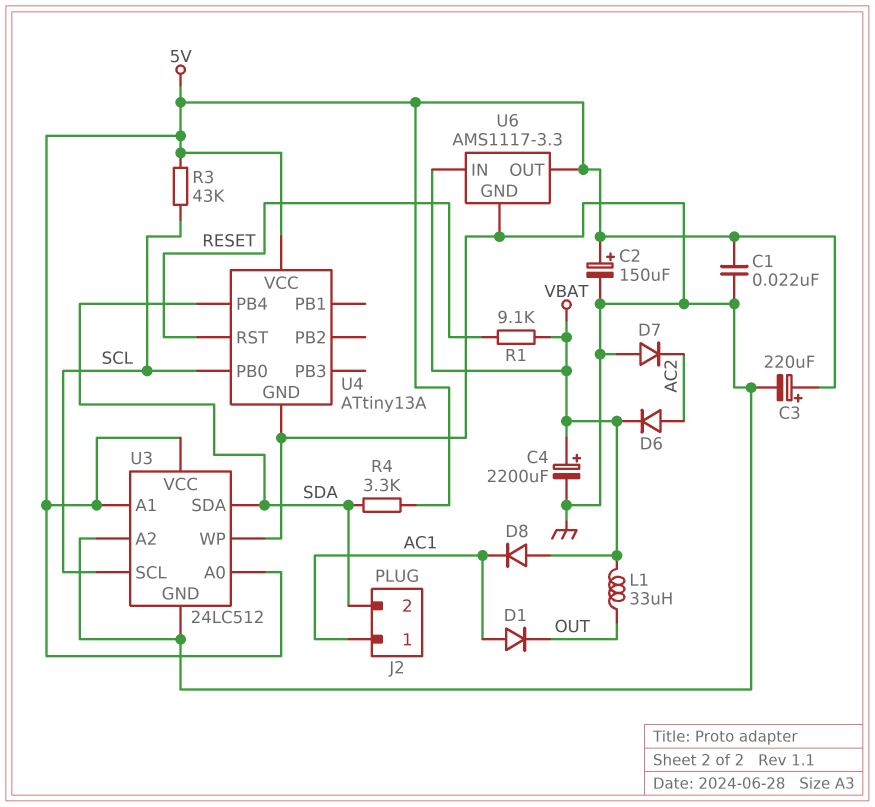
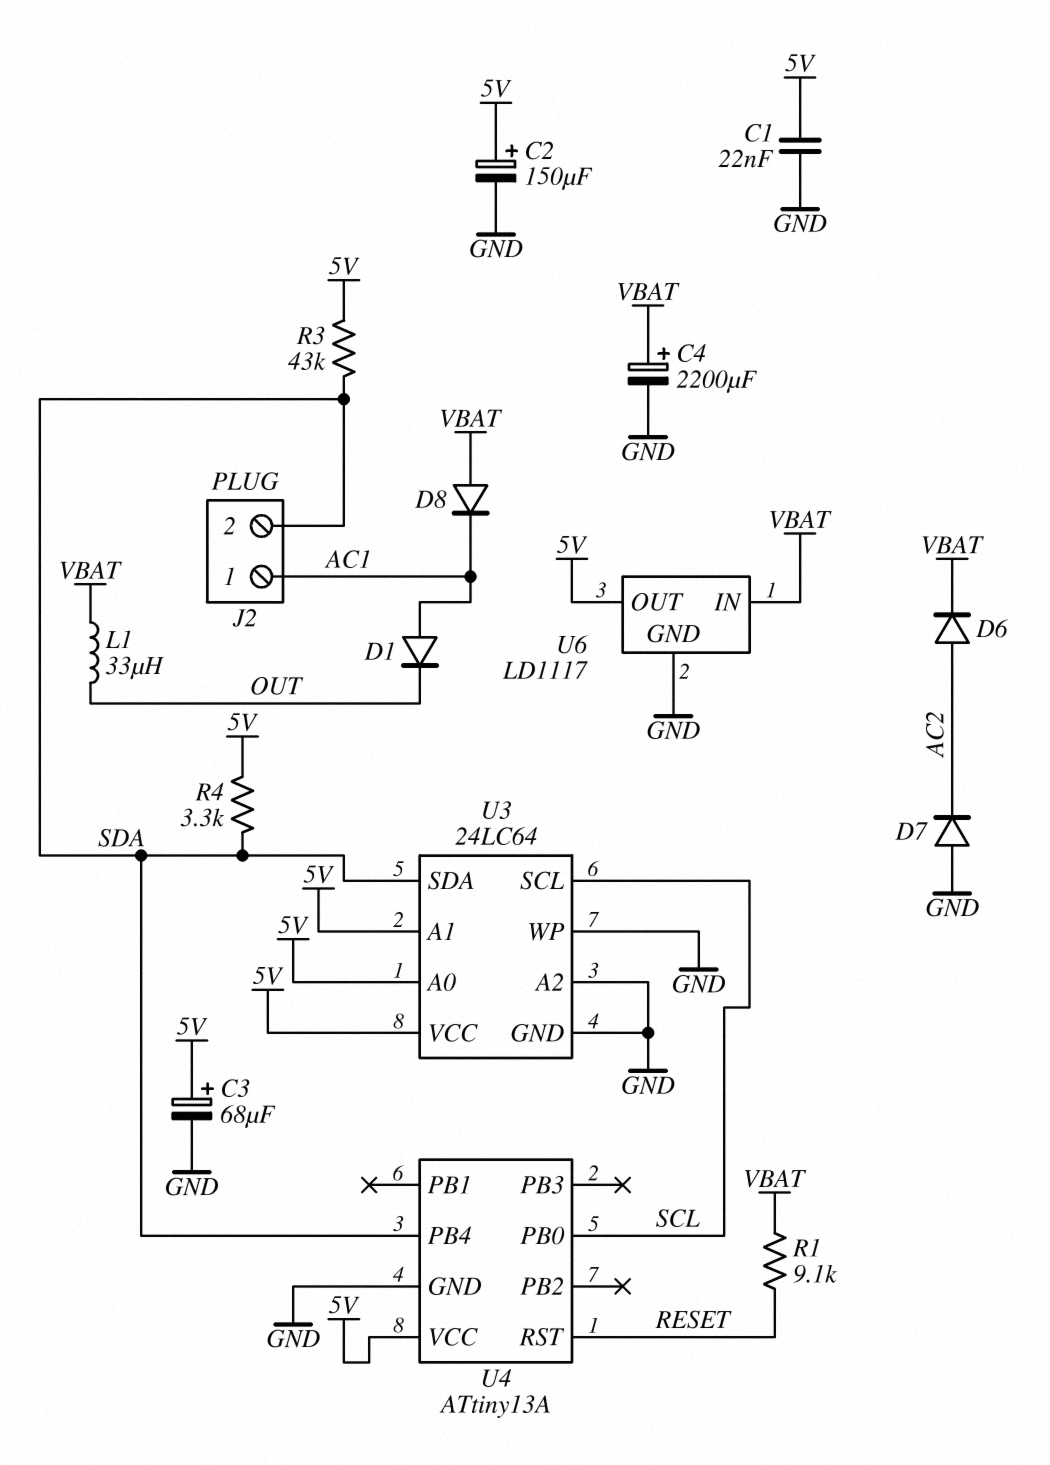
C3: 220uF (plus 5V, minus GND) -> 68uF (plus 5V, minus GND)
R3: 43k (5V, SCL) -> 43k (5V, SDA)
U3: 24LC512 -> 24LC64
U6: AMS1117-3.3 -> LD1117

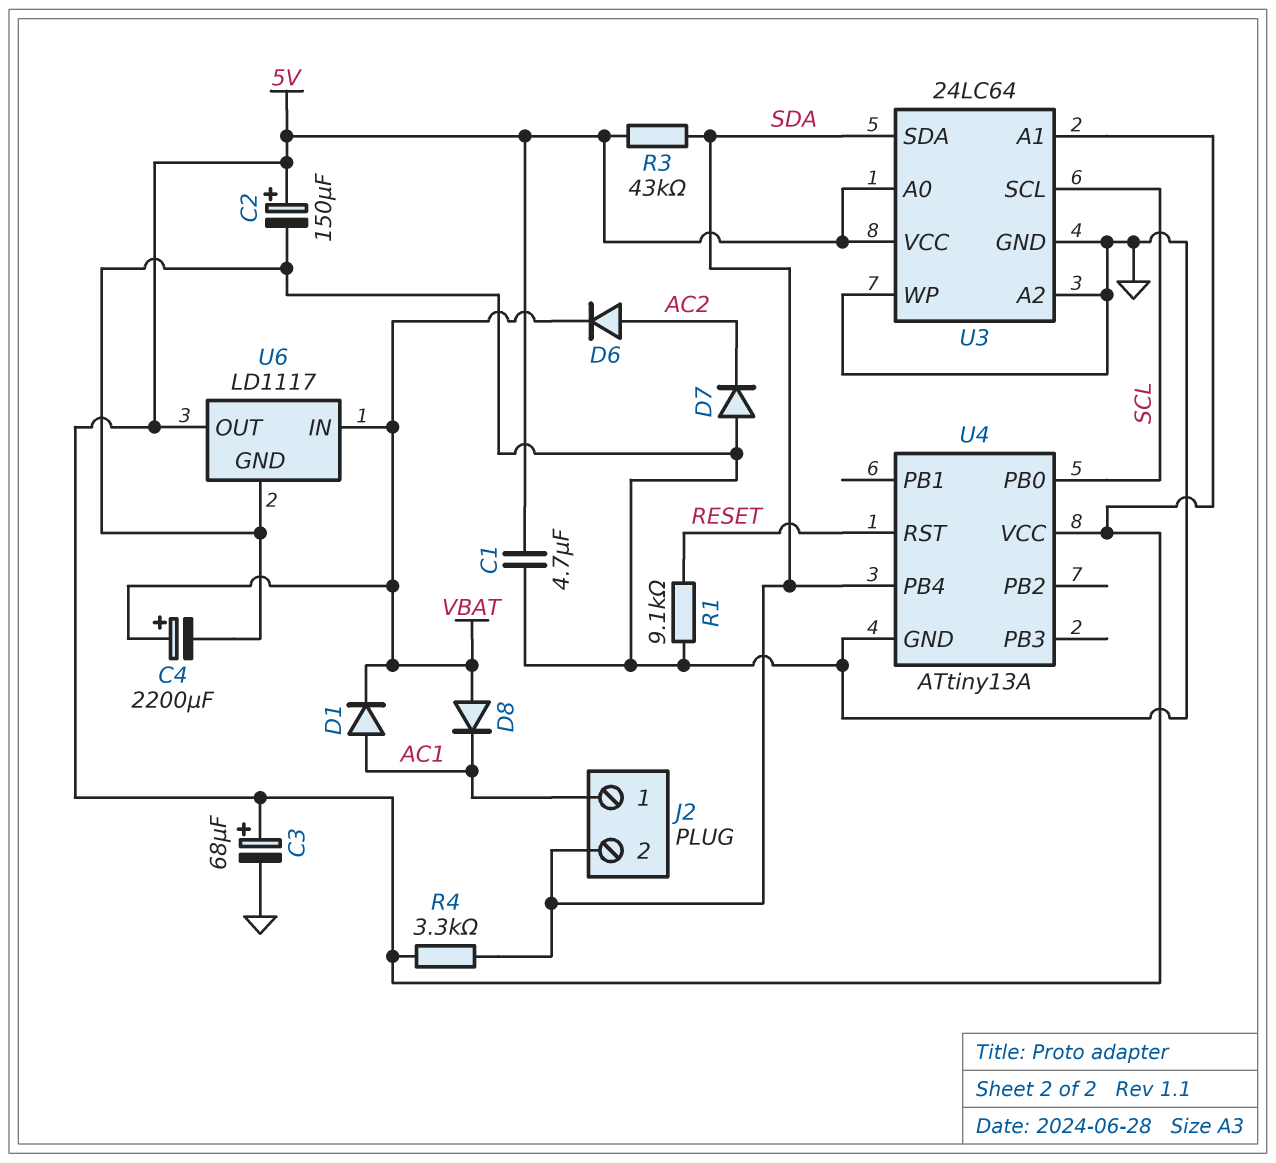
C1: 22nF (5V, GND) -> 4.7uF (5V, GND)
D1: diode (A AC1, K OUT) -> diode (A AC1, K VBAT)
L1: 33uH (OUT, VBAT) -> none
R1: 9.1k (RESET, VBAT) -> 9.1k (GND, RESET)

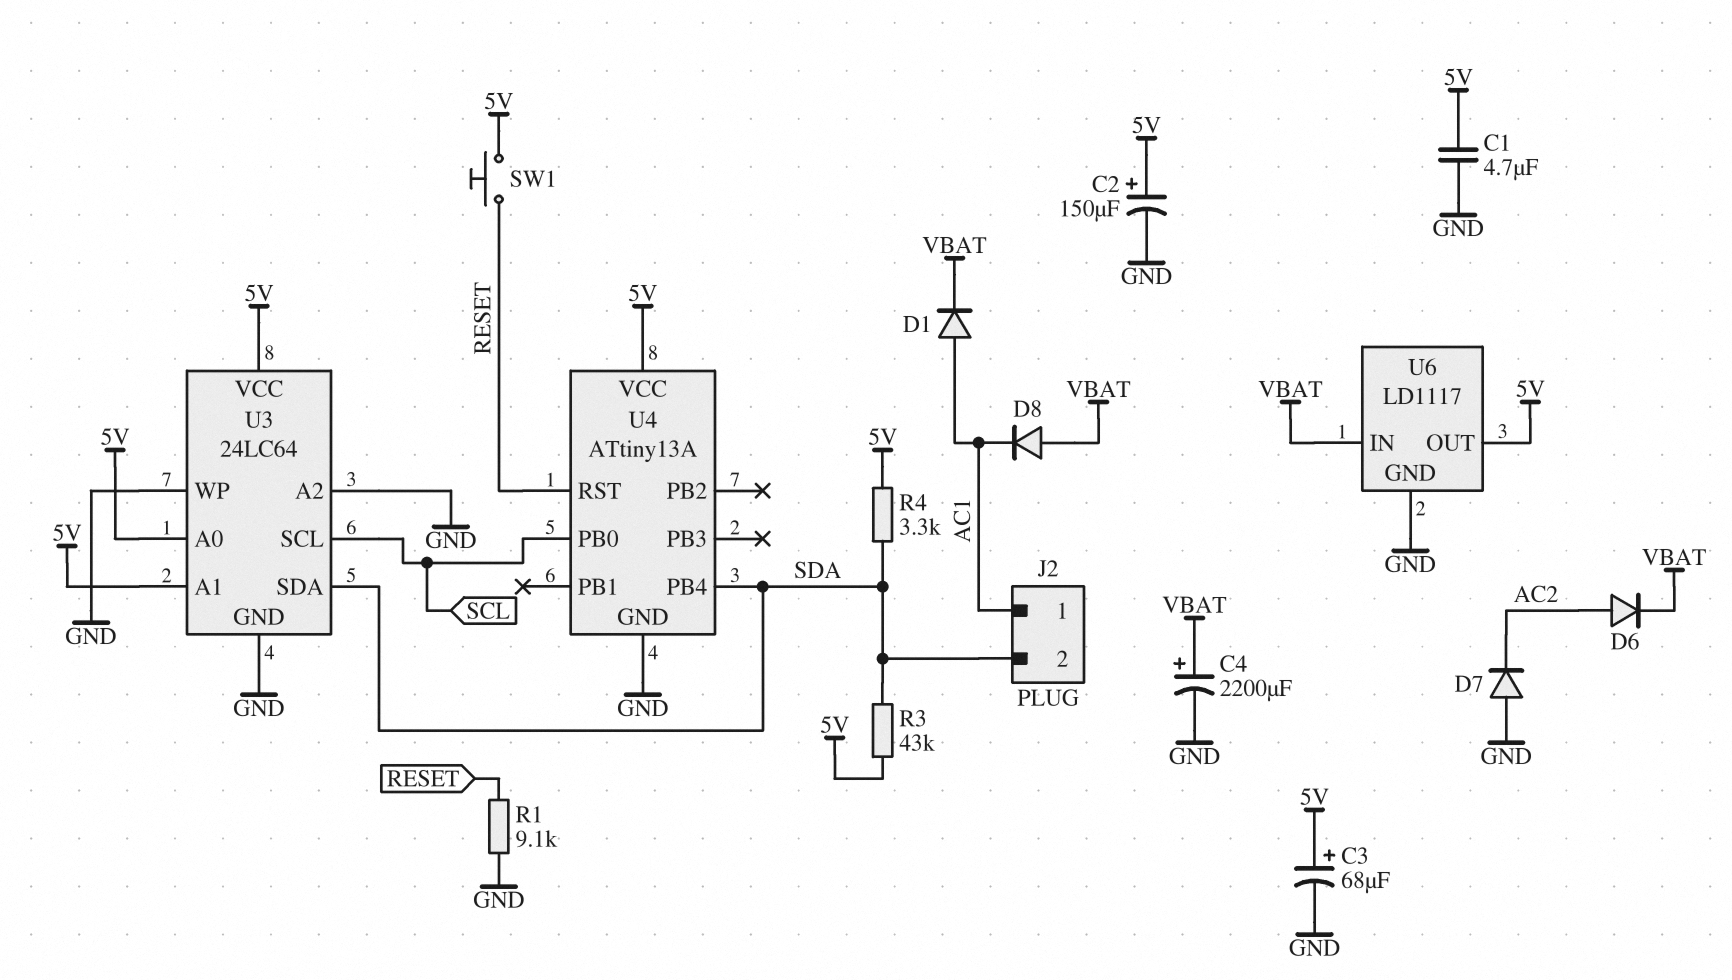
SW1: none -> button (5V, RESET)

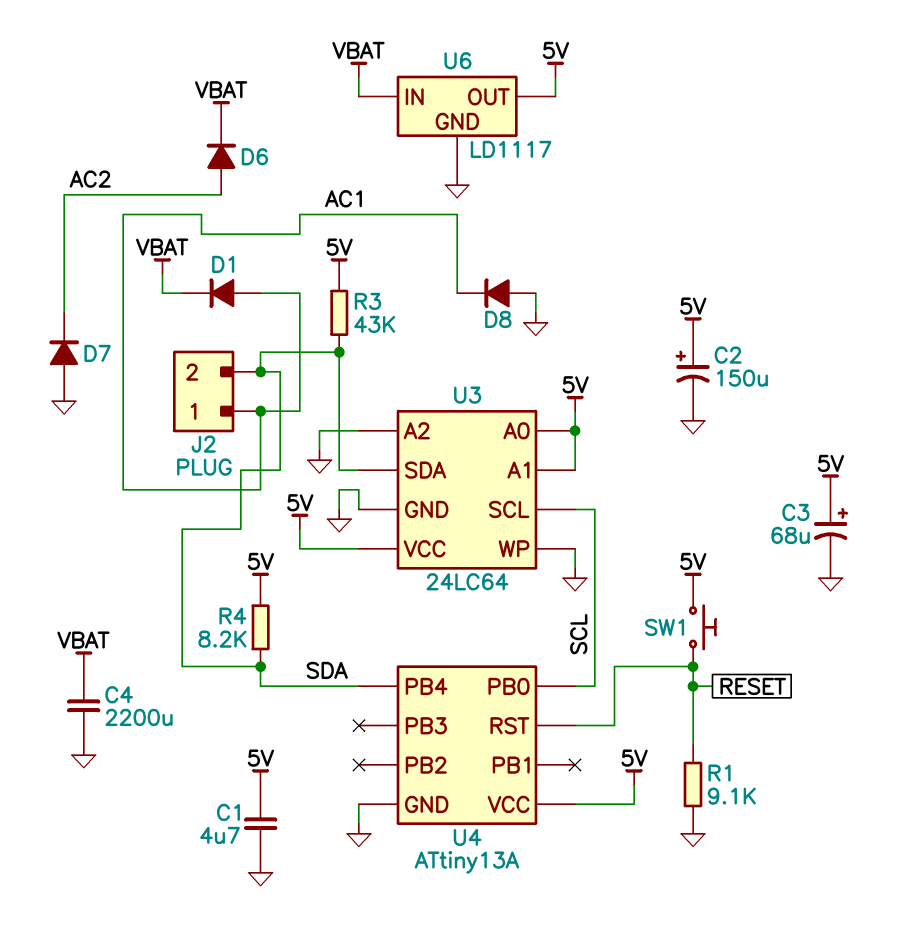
C4: 2200uF (plus VBAT, minus GND) -> 2200uF (GND, VBAT)
D8: diode (A VBAT, K AC1) -> diode (A GND, K AC1)
R4: 3.3k (5V, SDA) -> 8.2k (5V, SDA)

